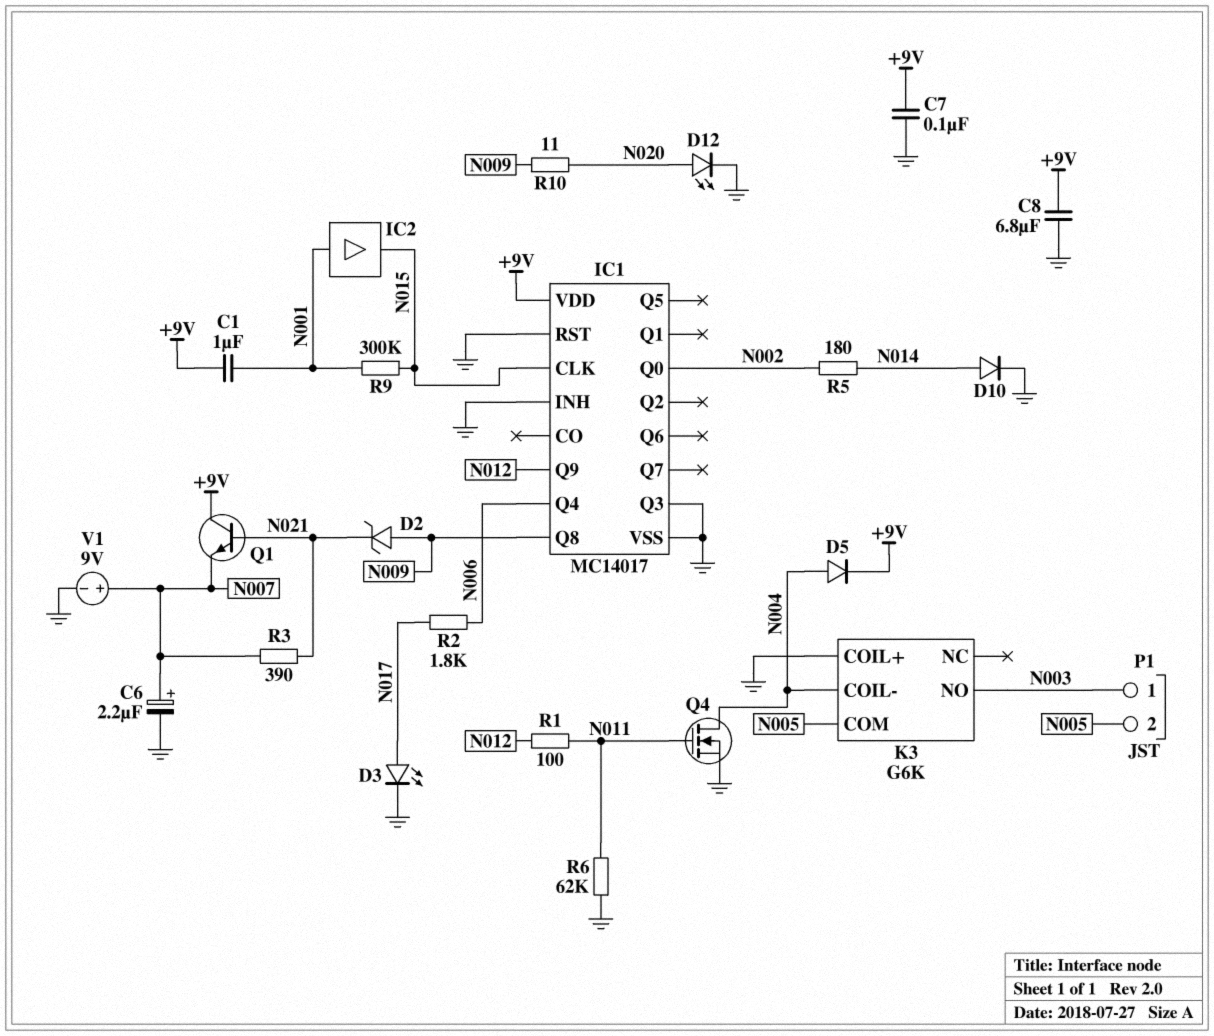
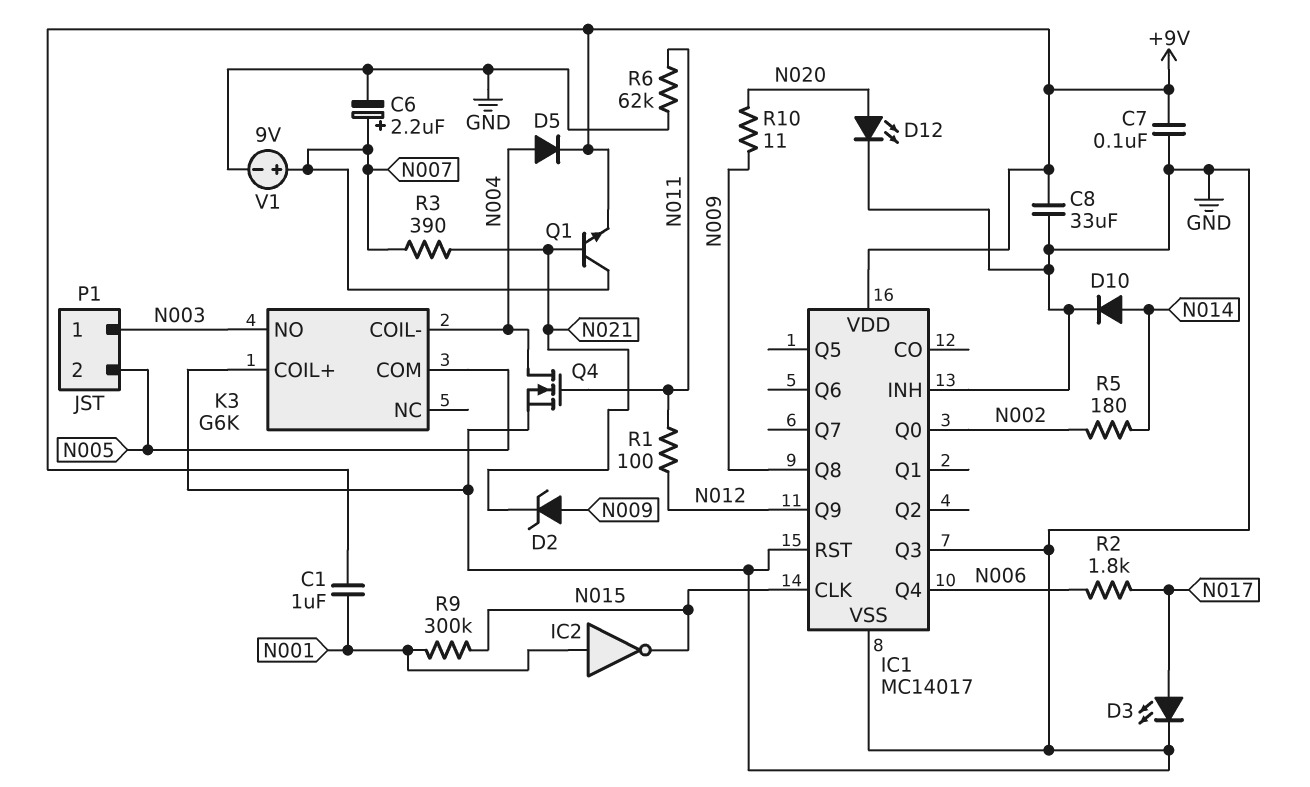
C8: 6.8uF (+9V, GND) -> 33uF (+9V, GND)
IC2: buffer (in N001, out N015) -> NOT (in N001, out N015)
Q1: NPN (B N021, C +9V, E N007) -> NPN (B N021, C N007, E +9V)

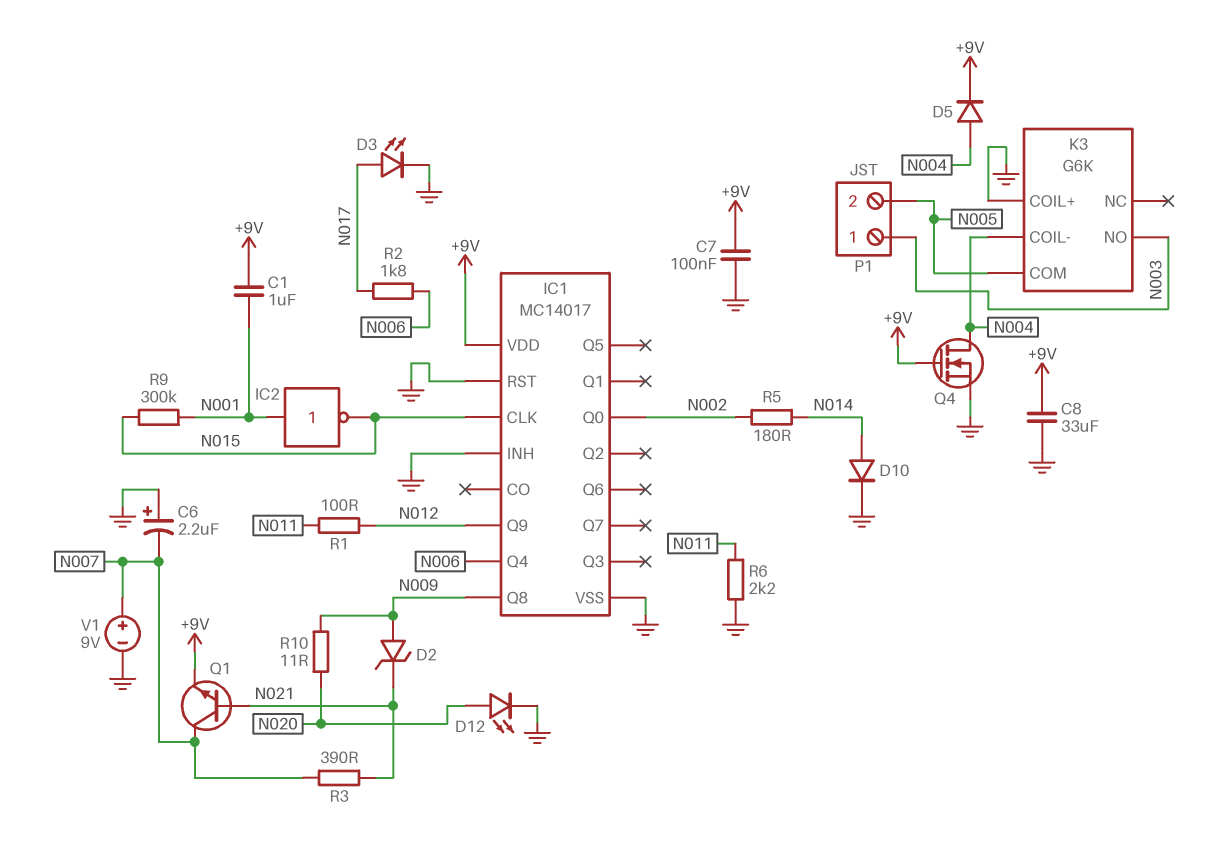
C6: 2.2uF (plus N007, minus GND) -> 2.2uF (plus GND, minus N007)
IC1 pin Q3: GND -> none
Q4: NMOS (G N011, D N004, S GND) -> NMOS (G +9V, D N004, S GND)
R6: 62k (GND, N011) -> 2.2k (GND, N011)

